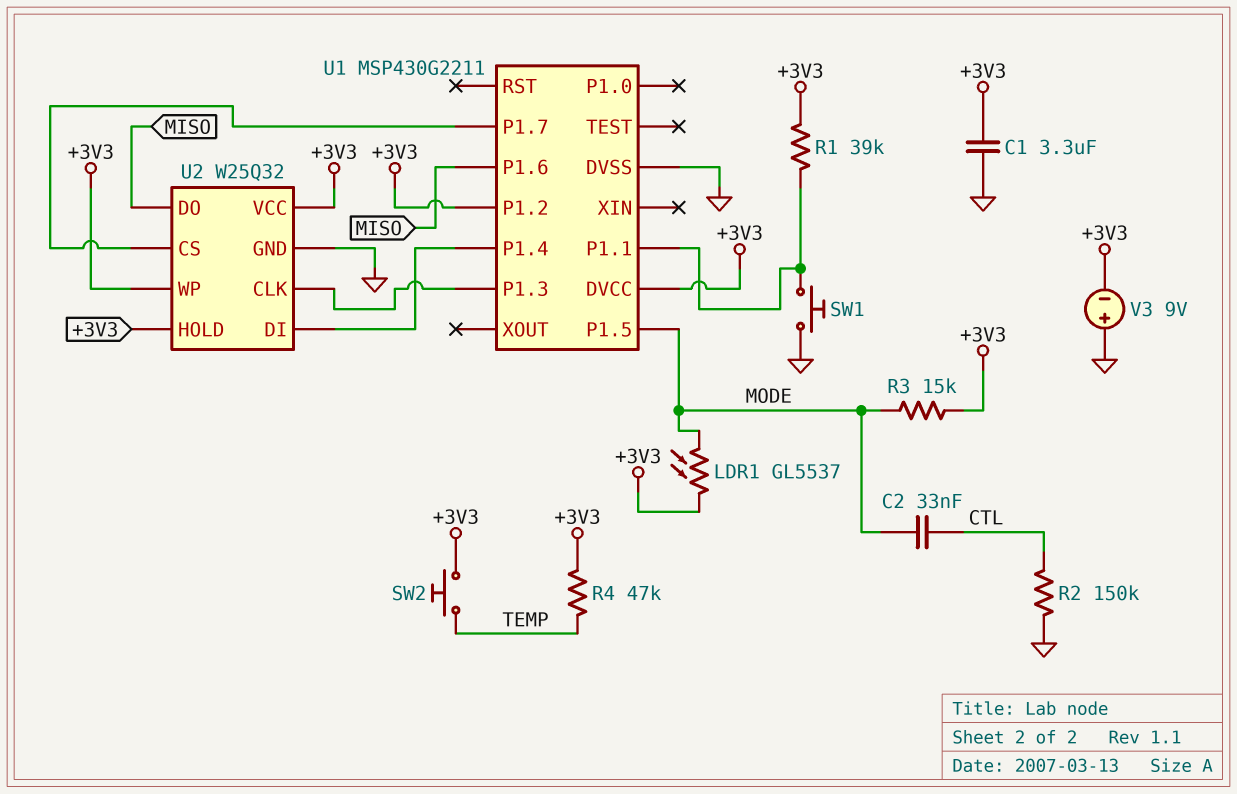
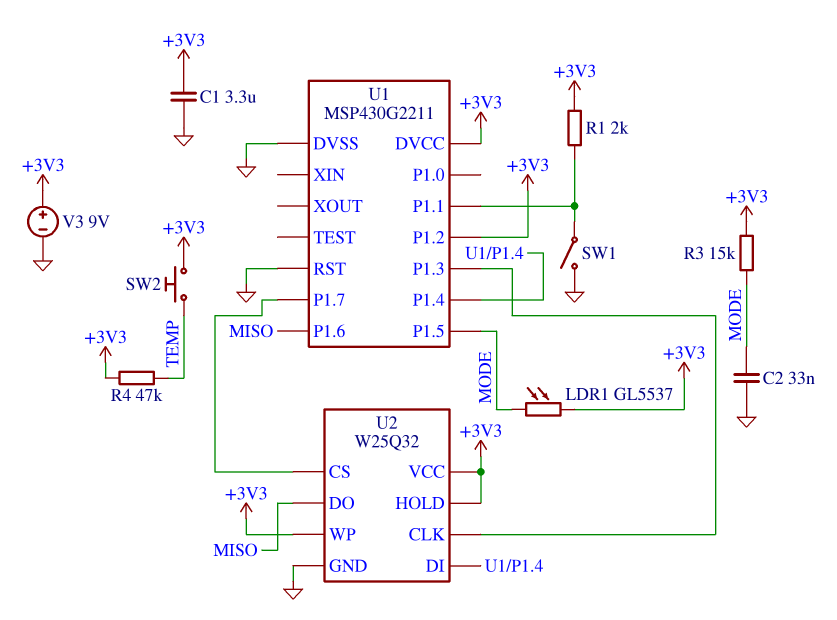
C2: 33nF (CTL, MODE) -> 33nF (GND, MODE)
R1: 39k (+3V3, U1/P1.1) -> 2k (+3V3, U1/P1.1)
R2: 150k (CTL, GND) -> none
SW1: button (GND, U1/P1.1) -> switch (GND, U1/P1.1)
U1 pin RST: none -> GND
V3: 9V (plus GND, minus +3V3) -> 9V (plus +3V3, minus GND)

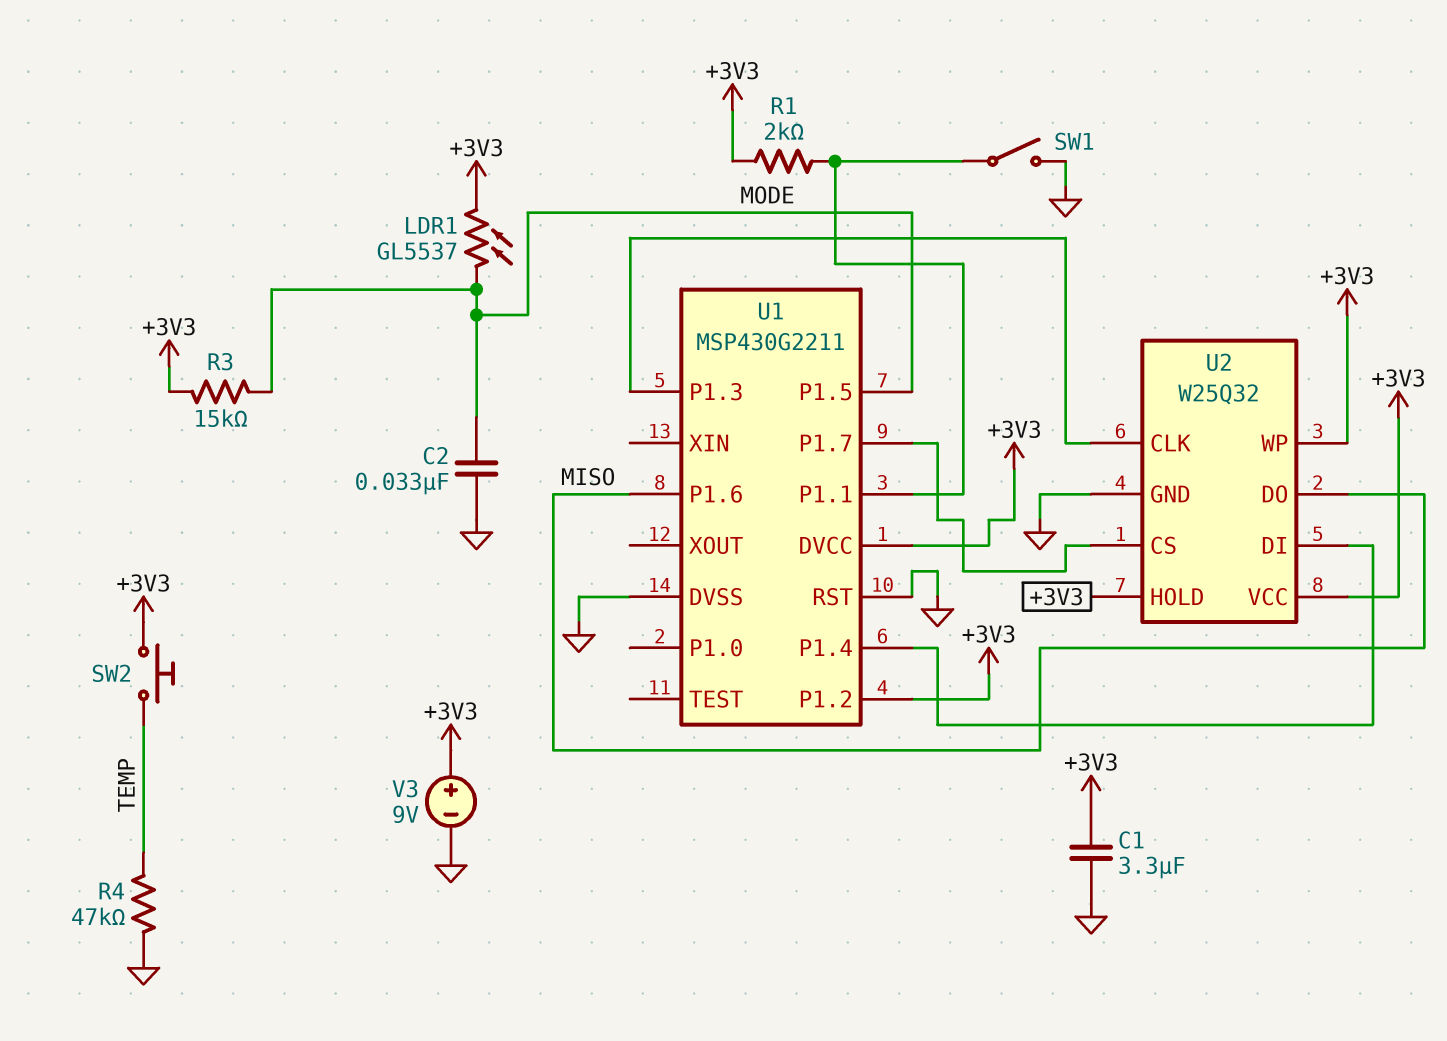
R4: 47k (+3V3, TEMP) -> 47k (GND, TEMP)

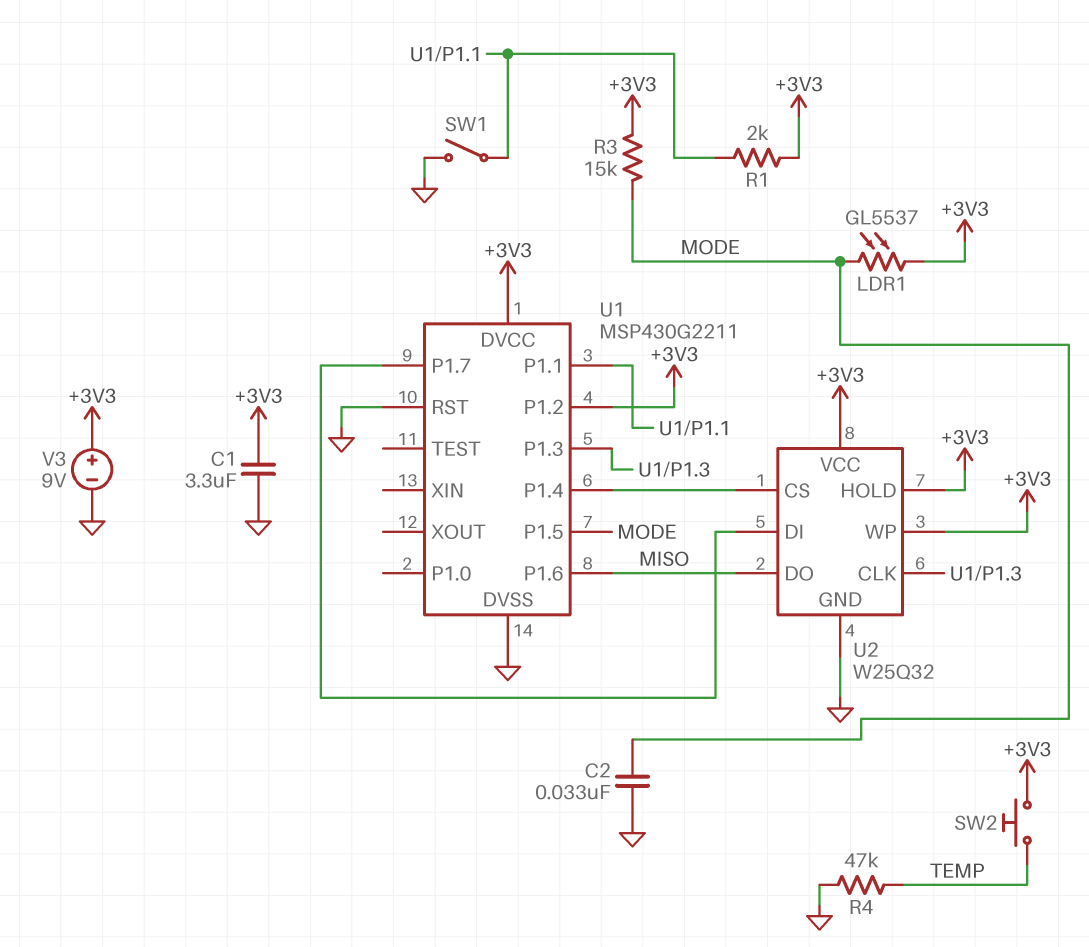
U2 pin CS: U1/P1.7 -> U1/P1.4
U2 pin DI: U1/P1.4 -> U1/P1.7

